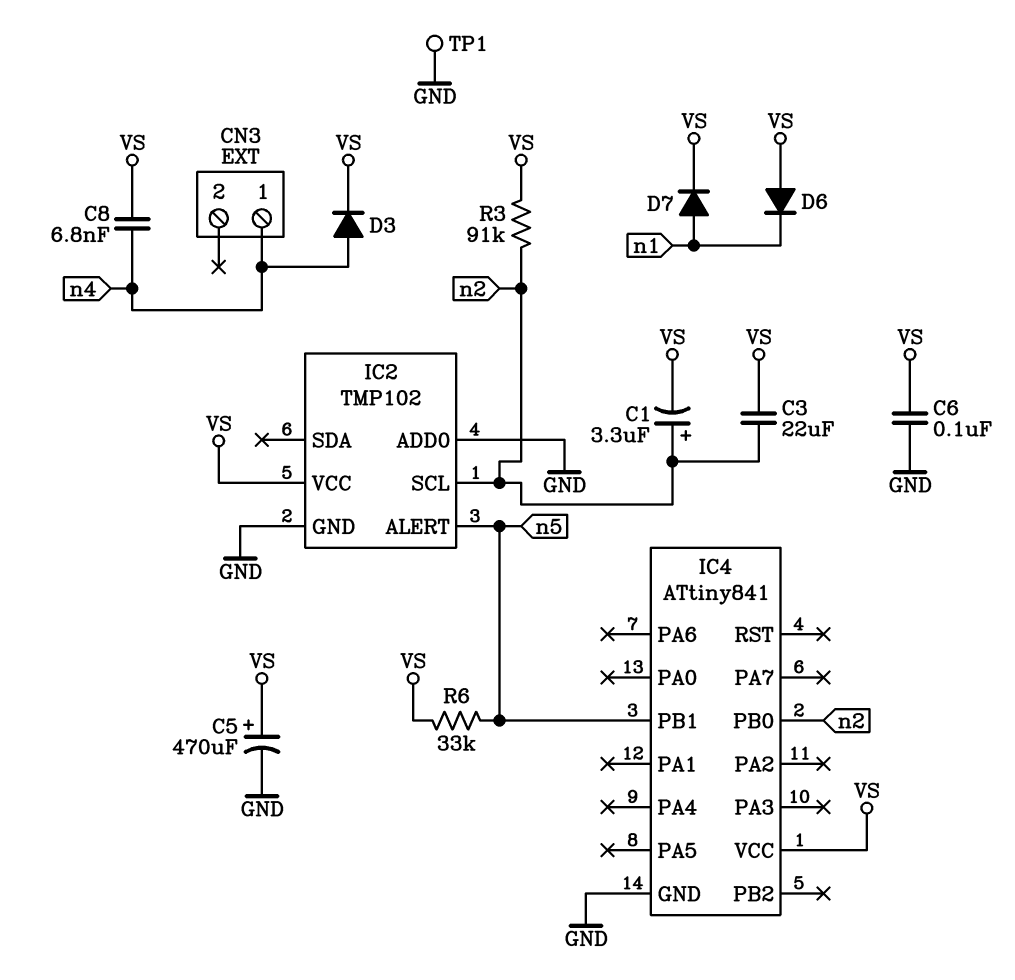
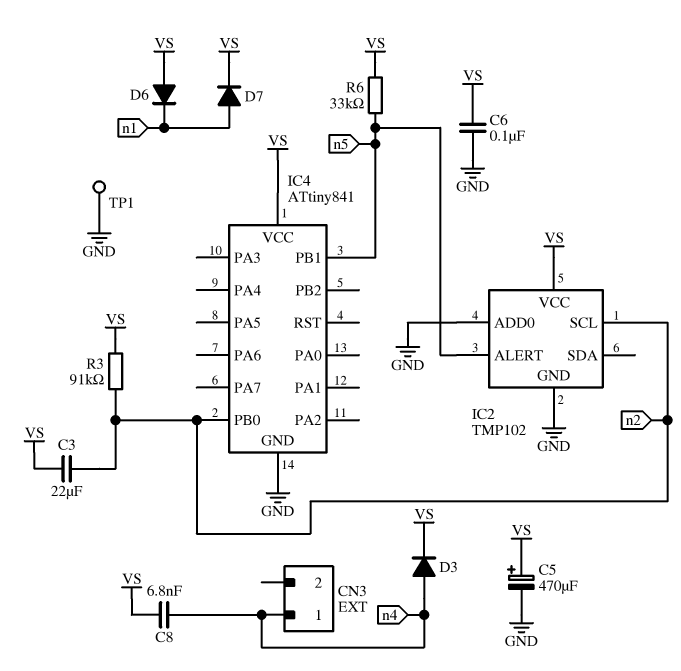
C1: 3.3uF (plus n2, minus VS) -> none

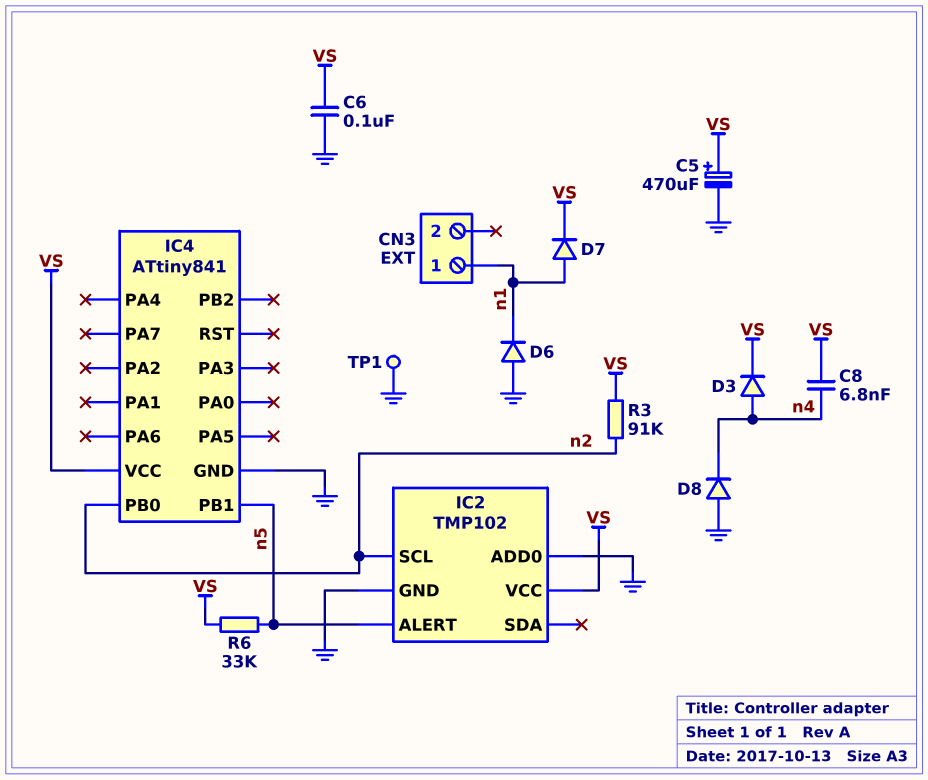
C3: 22uF (VS, n2) -> none
CN3 pin 1: n4 -> n1
D6: diode (A VS, K n1) -> diode (A GND, K n1)
D8: none -> diode (A GND, K n4)

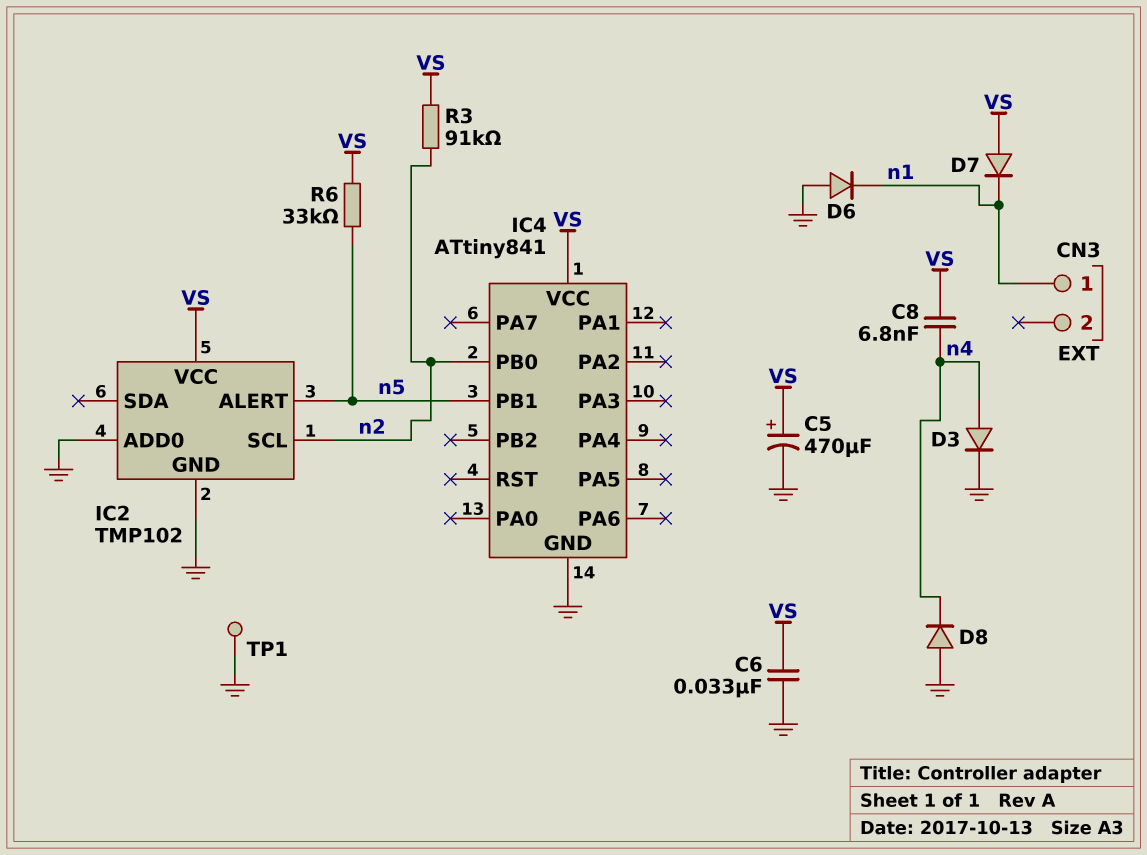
C6: 100nF (GND, VS) -> 33nF (GND, VS)
D3: diode (A n4, K VS) -> diode (A n4, K GND)
D7: diode (A n1, K VS) -> diode (A VS, K n1)

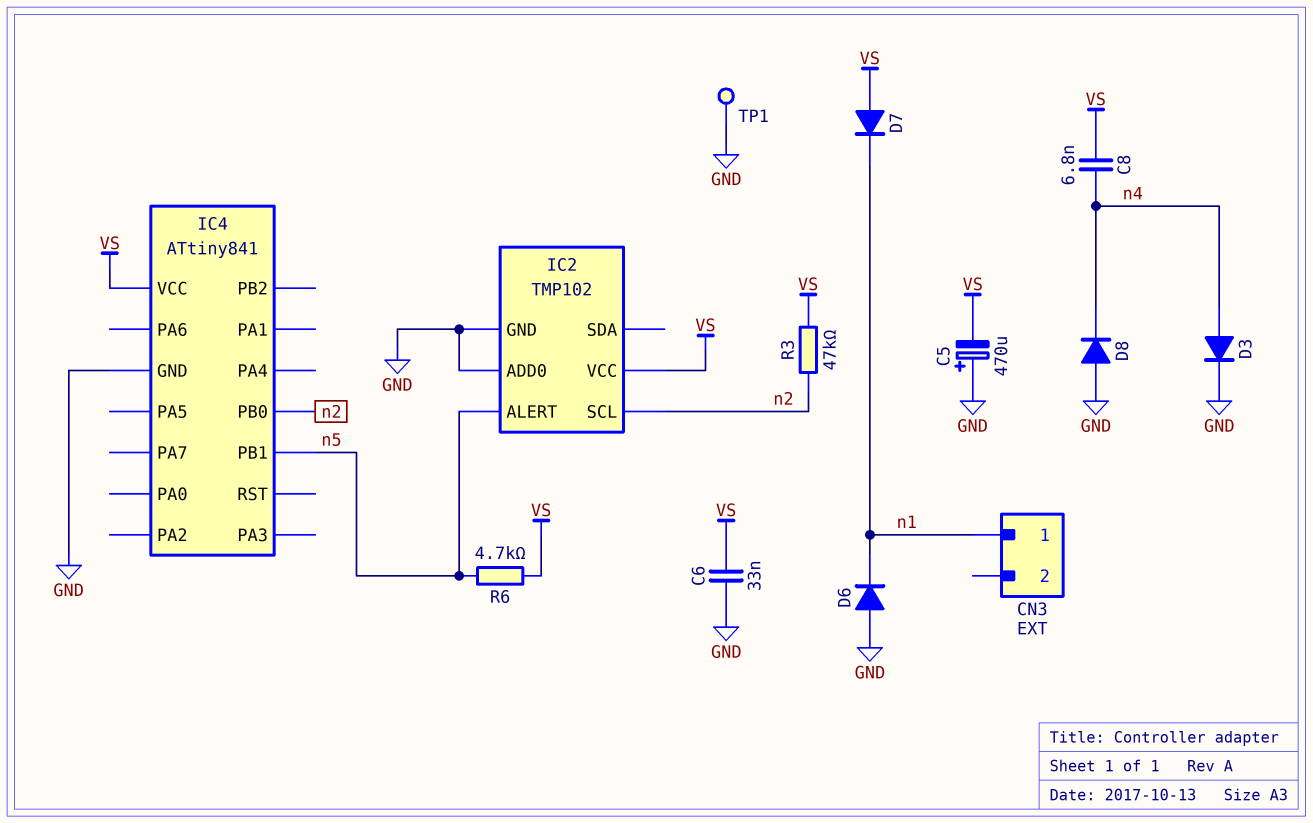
C5: 470uF (plus VS, minus GND) -> 470uF (plus GND, minus VS)
R3: 91k (VS, n2) -> 47k (VS, n2)
R6: 33k (VS, n5) -> 4.7k (VS, n5)

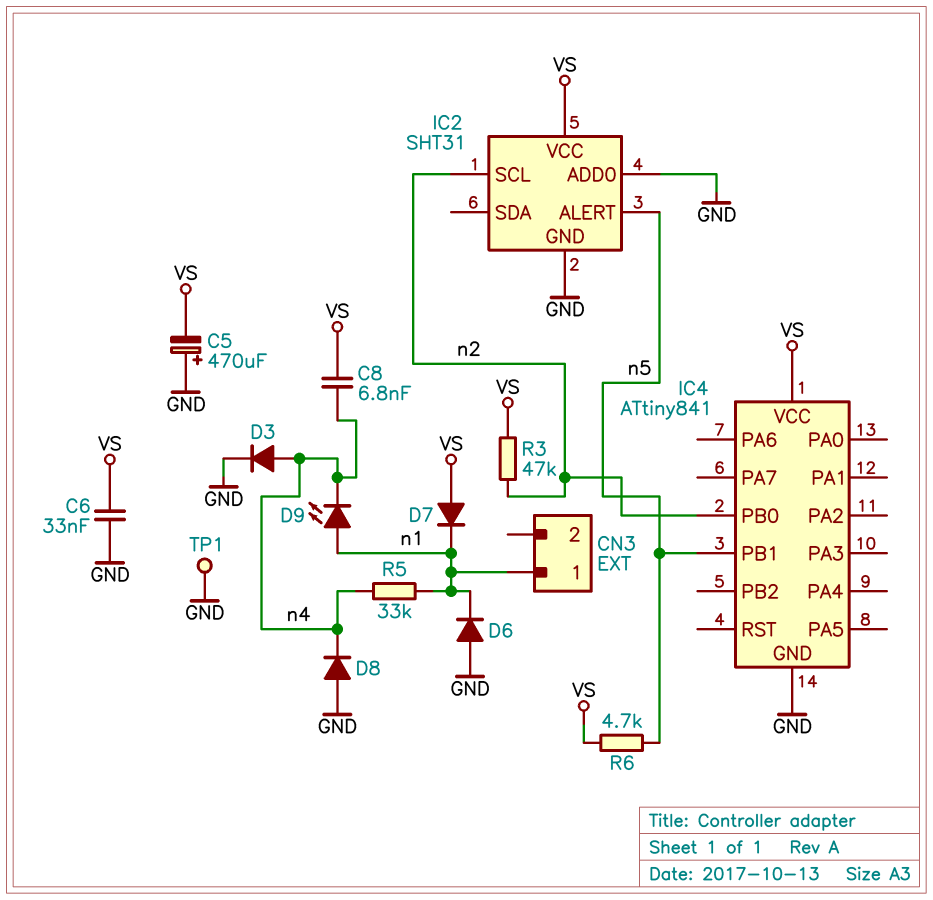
D9: none -> LED (A n1, K n4)
IC2: TMP102 -> SHT31
R5: none -> 33k (n1, n4)

